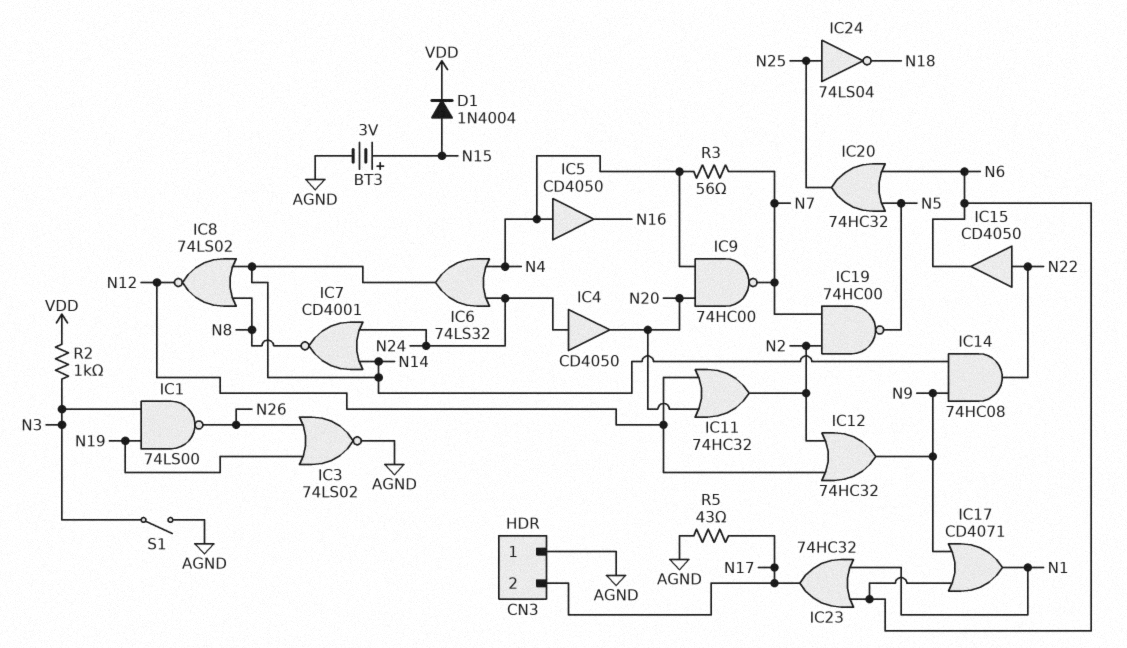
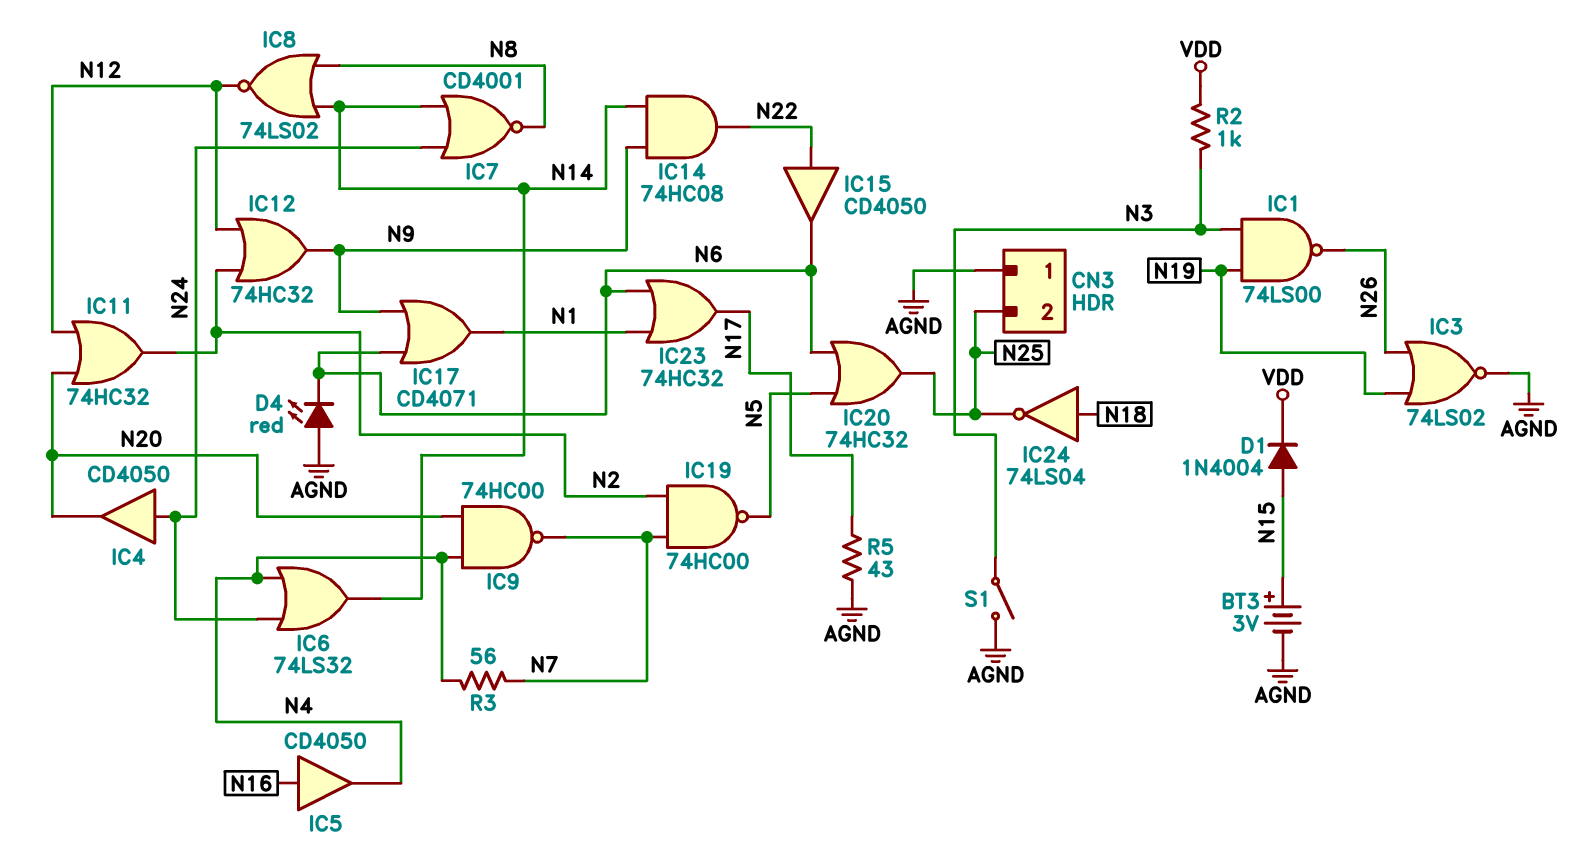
CN3 pin 2: N17 -> N25
D4: none -> LED red (A AGND, K N6)
IC5: buffer CD4050 (in N4, out N16) -> buffer CD4050 (in N16, out N4)
IC24: NOT 74LS04 (in N25, out N18) -> NOT 74LS04 (in N18, out N25)

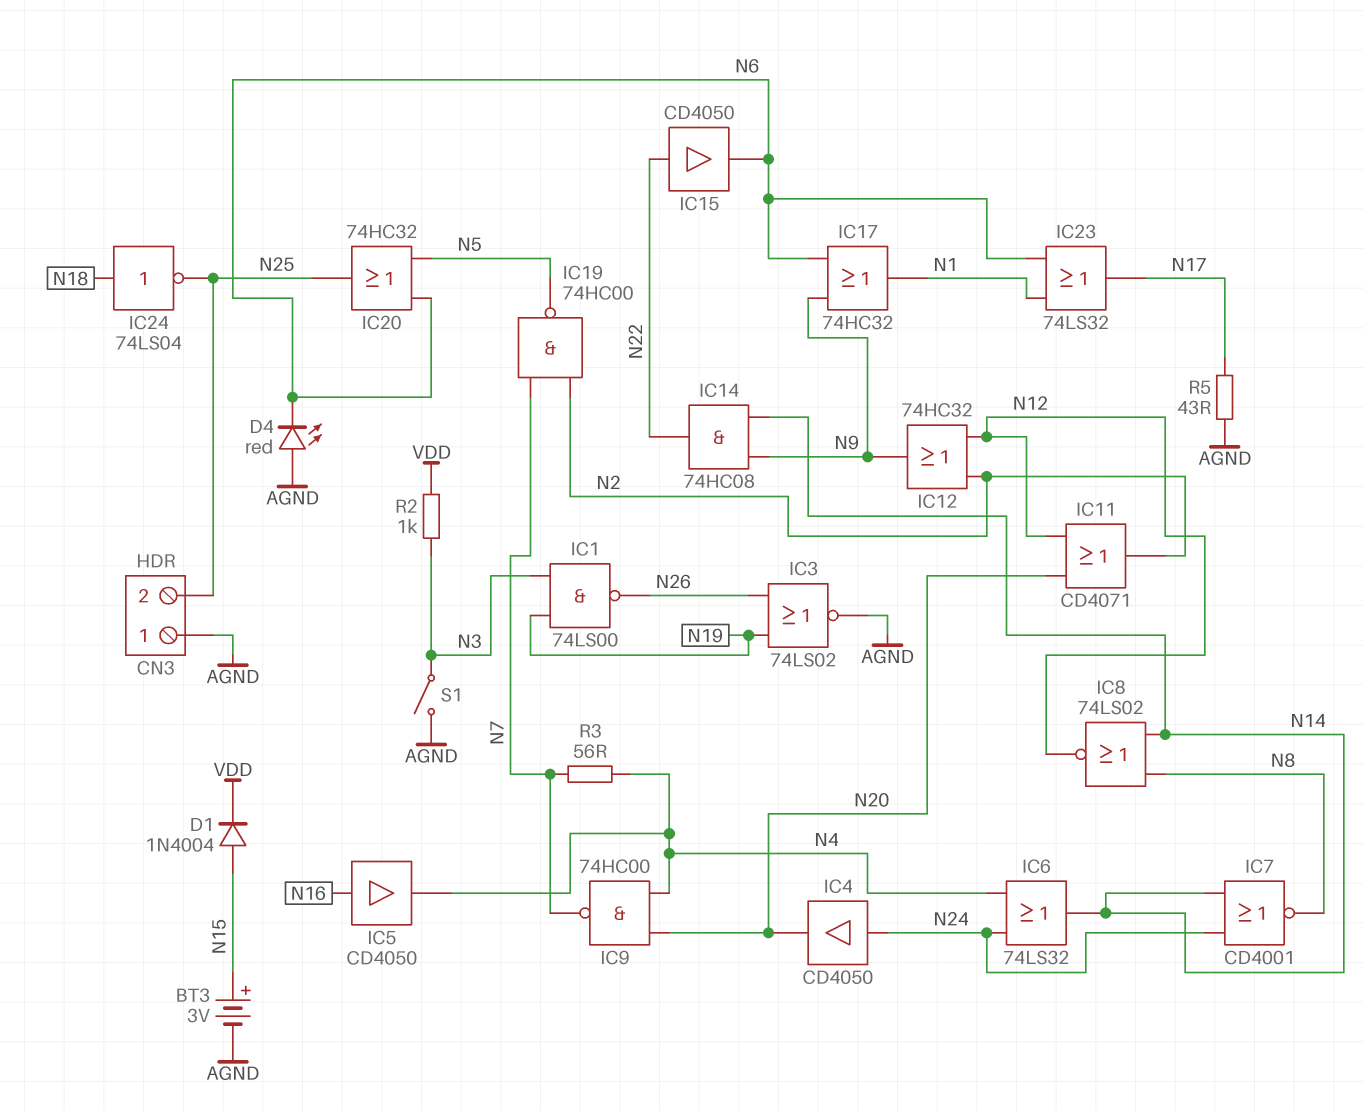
IC11: OR 74HC32 (in N12, in N20, out N2) -> OR CD4071 (in N12, in N20, out N2)
IC17: OR CD4071 (in N6, in N9, out N1) -> OR 74HC32 (in N6, in N9, out N1)
IC23: OR 74HC32 (in N1, in N6, out N17) -> OR 74LS32 (in N1, in N6, out N17)

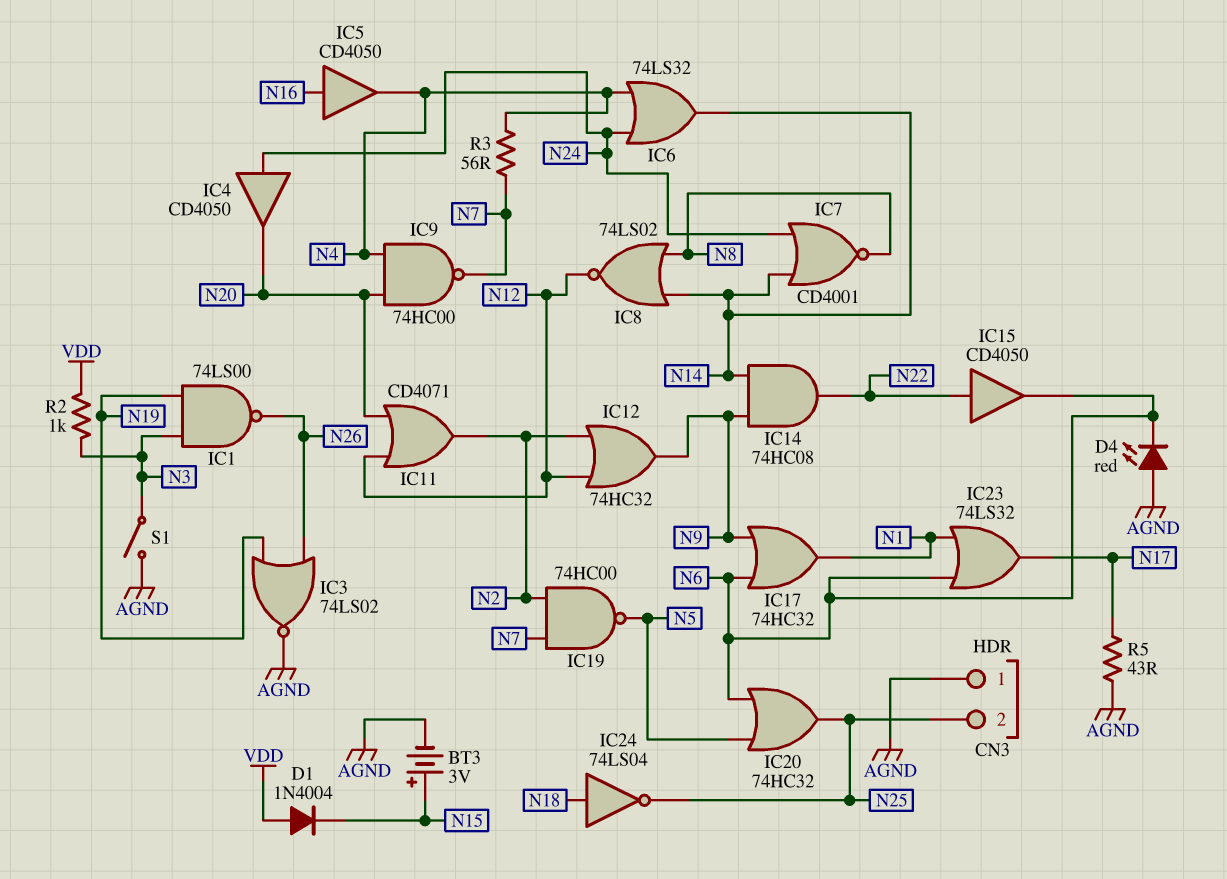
D1: diode 1N4004 (A N15, K VDD) -> diode 1N4004 (A VDD, K N15)

